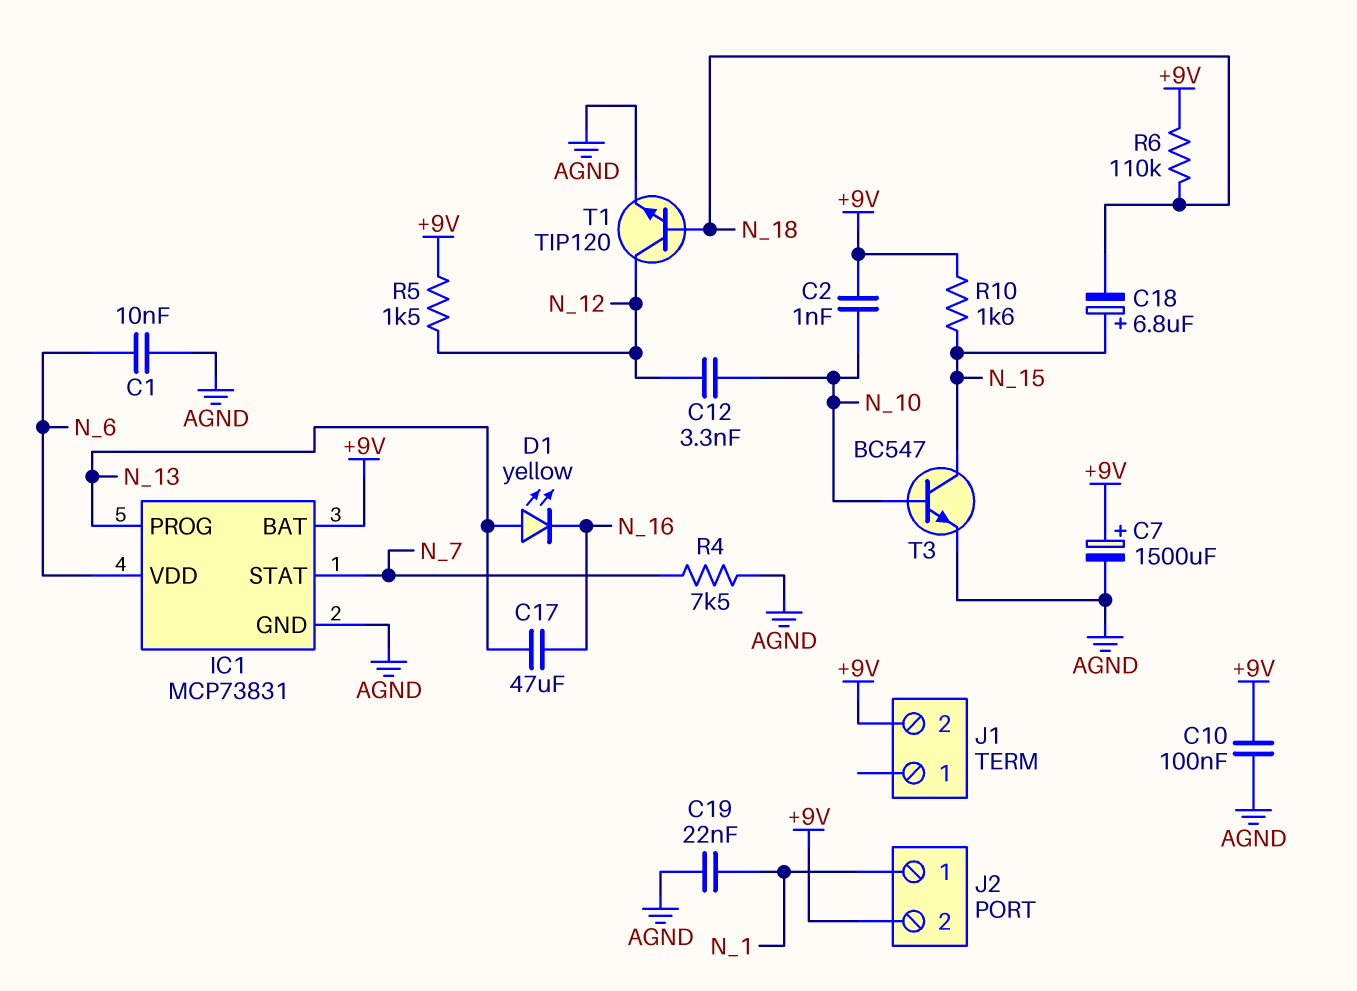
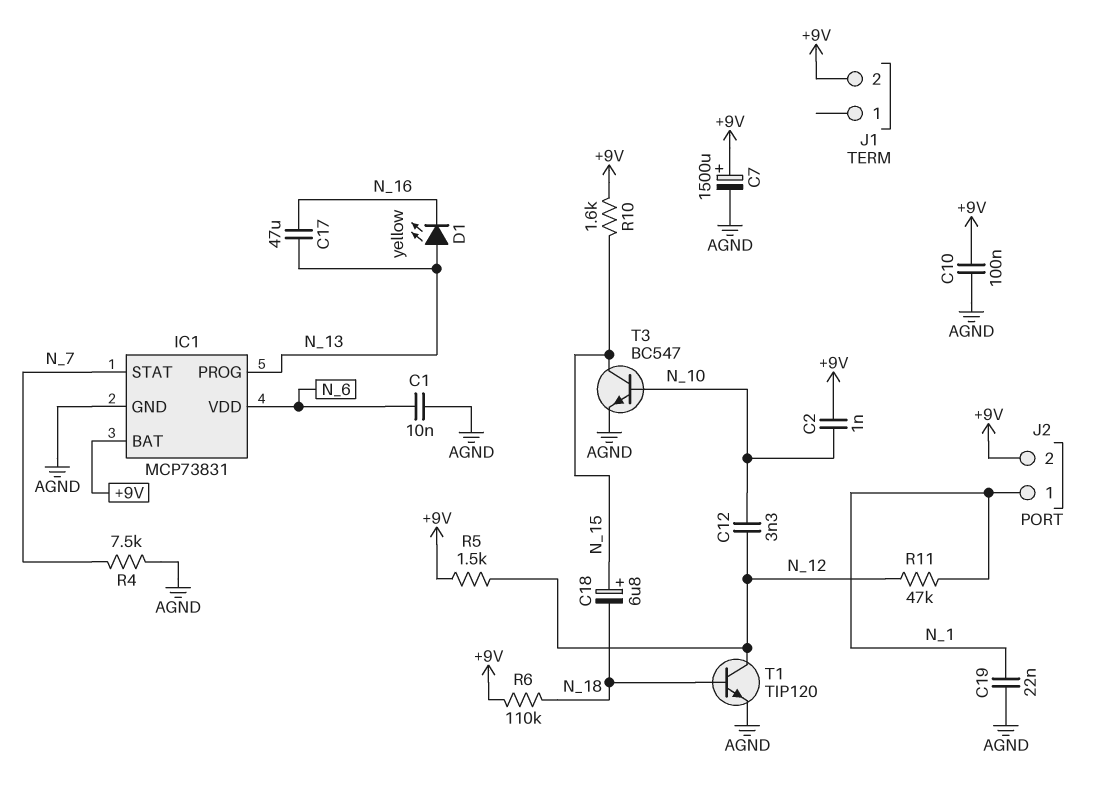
R11: none -> 47k (N_1, N_12)

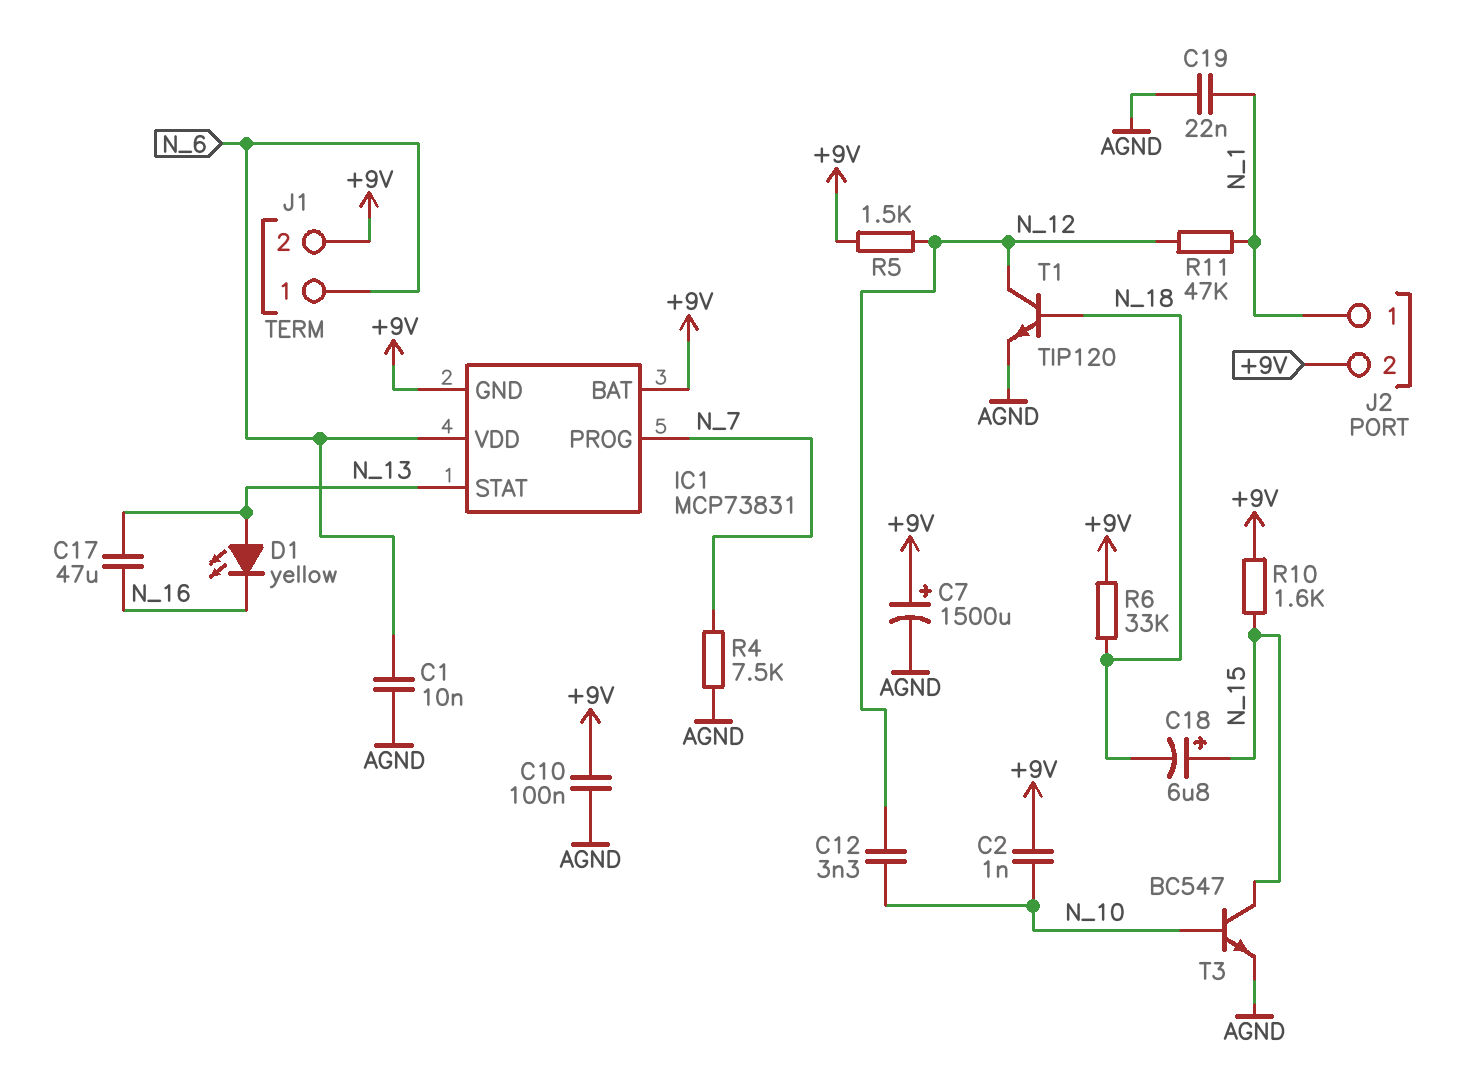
IC1 pin GND: AGND -> +9V
IC1 pin PROG: N_13 -> N_7
IC1 pin STAT: N_7 -> N_13
J1 pin 1: none -> N_6
R6: 110k (+9V, N_18) -> 33k (+9V, N_18)

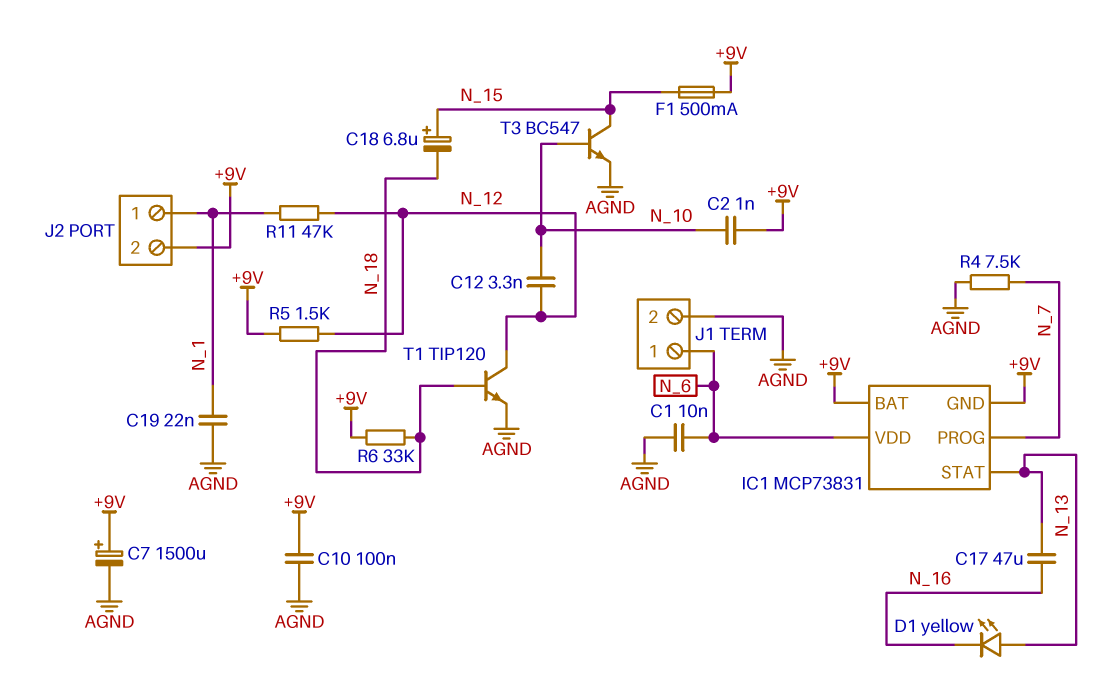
F1: none -> 500mA (+9V, N_15)
J1 pin 2: +9V -> AGND
R10: 1.6k (+9V, N_15) -> none

